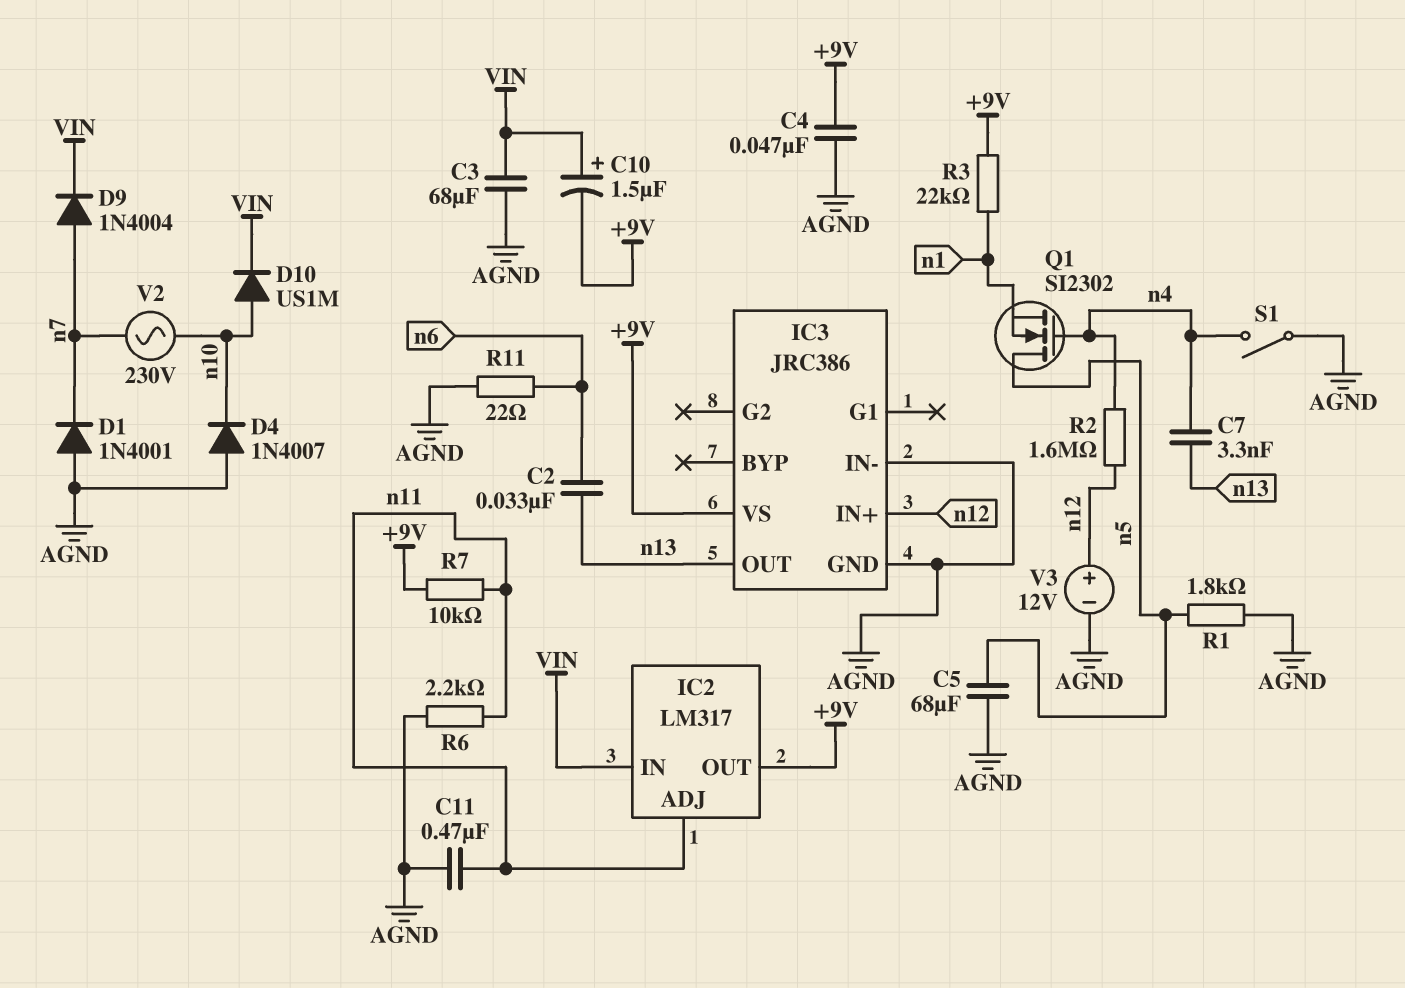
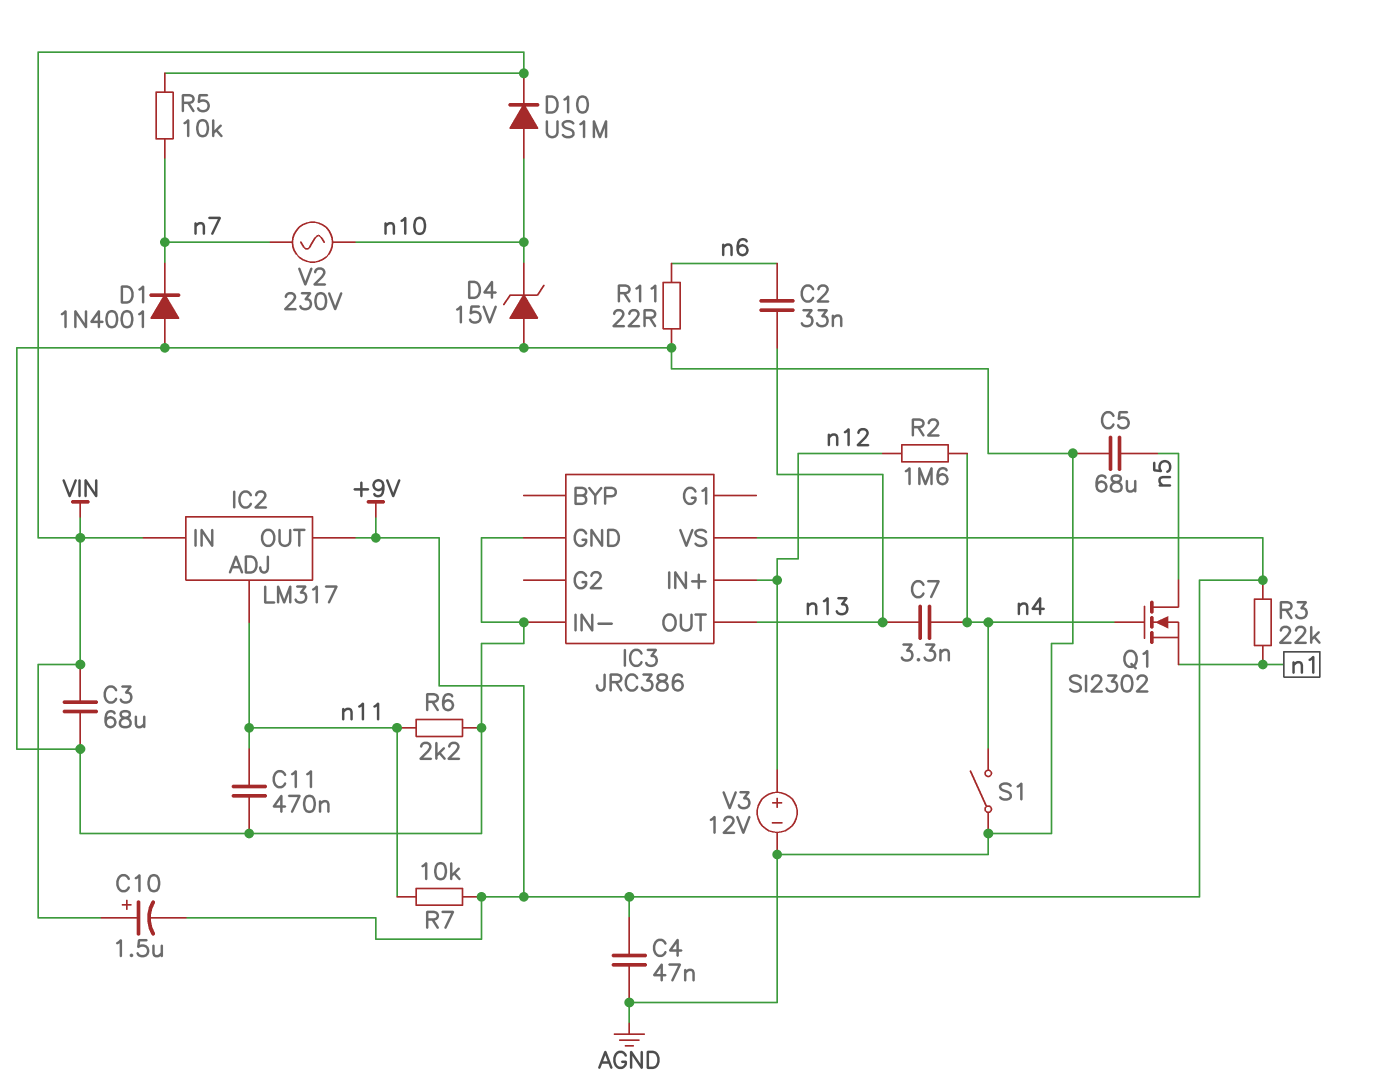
D4: diode 1N4007 (A AGND, K n10) -> zener 15V (A AGND, K n10)
D9: diode 1N4004 (A n7, K VIN) -> none
R1: 1.8k (AGND, n5) -> none
R5: none -> 10k (VIN, n7)

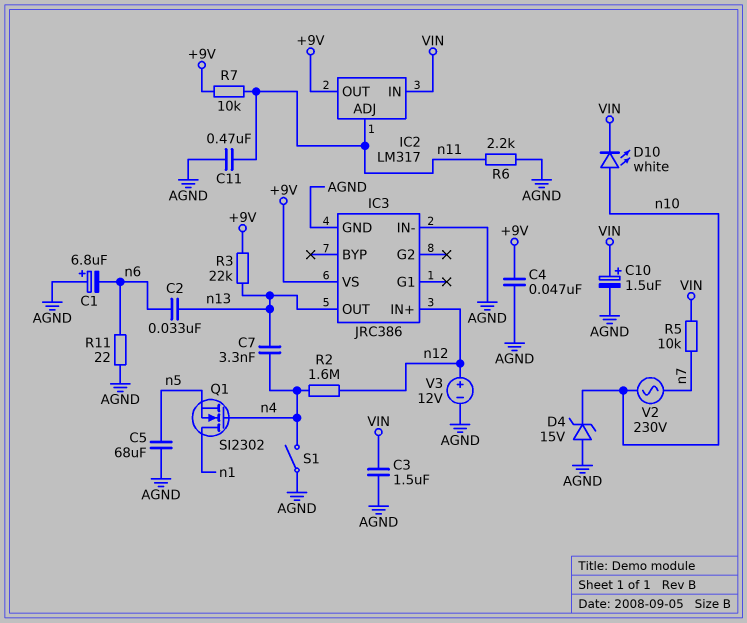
C1: none -> 6.8uF (plus AGND, minus n6)
C3: 68uF (AGND, VIN) -> 1.5uF (AGND, VIN)
C10: 1.5uF (plus VIN, minus +9V) -> 1.5uF (plus VIN, minus AGND)
D1: diode 1N4001 (A AGND, K n7) -> none
D10: diode US1M (A n10, K VIN) -> LED white (A n10, K VIN)
Q1: NMOS SI2302 (G n4, D n5, S n1) -> NMOS SI2302 (G n4, D n1, S n5)
R3: 22k (+9V, n1) -> 22k (+9V, n13)

